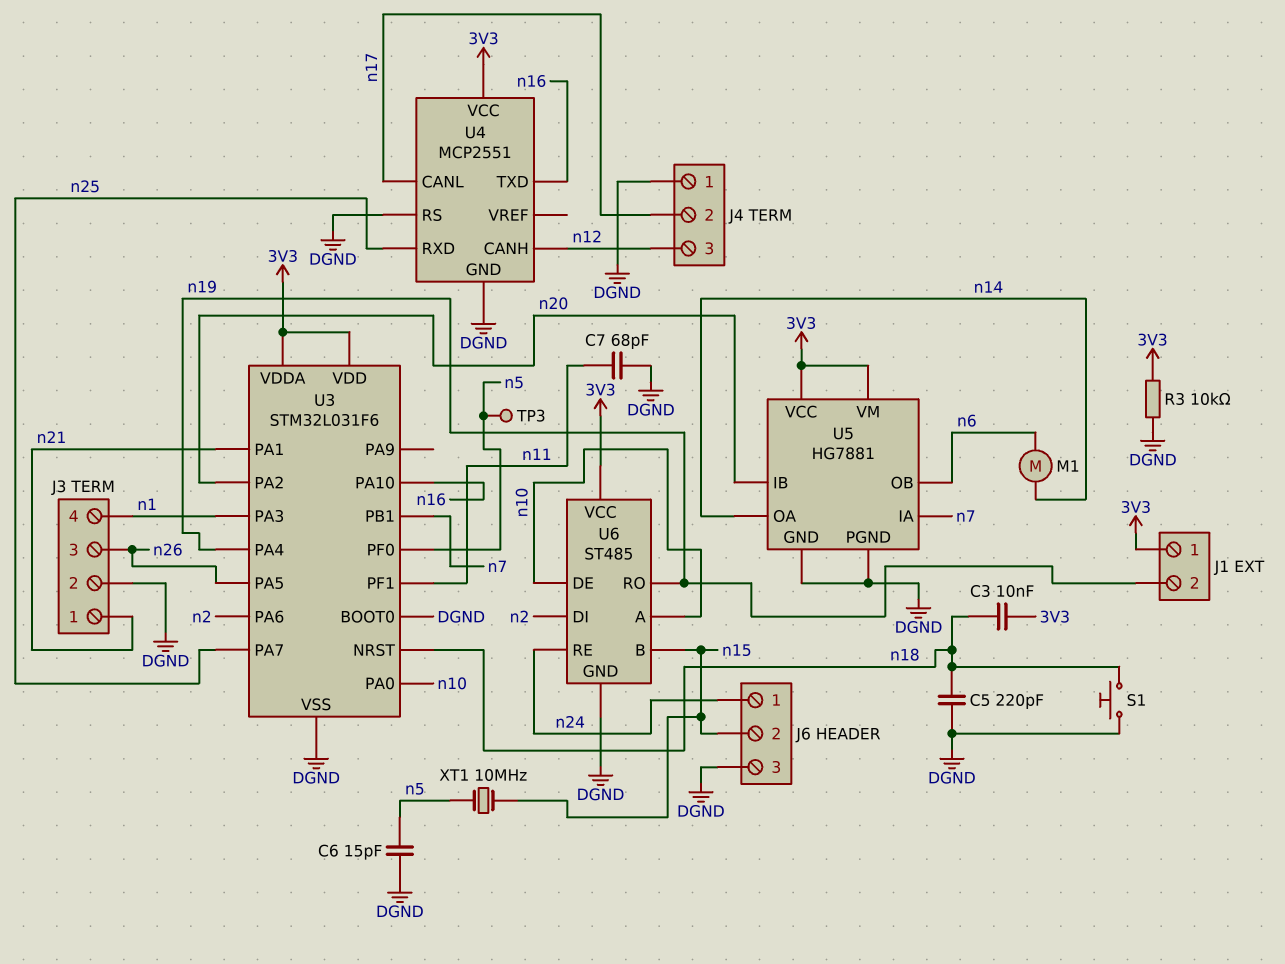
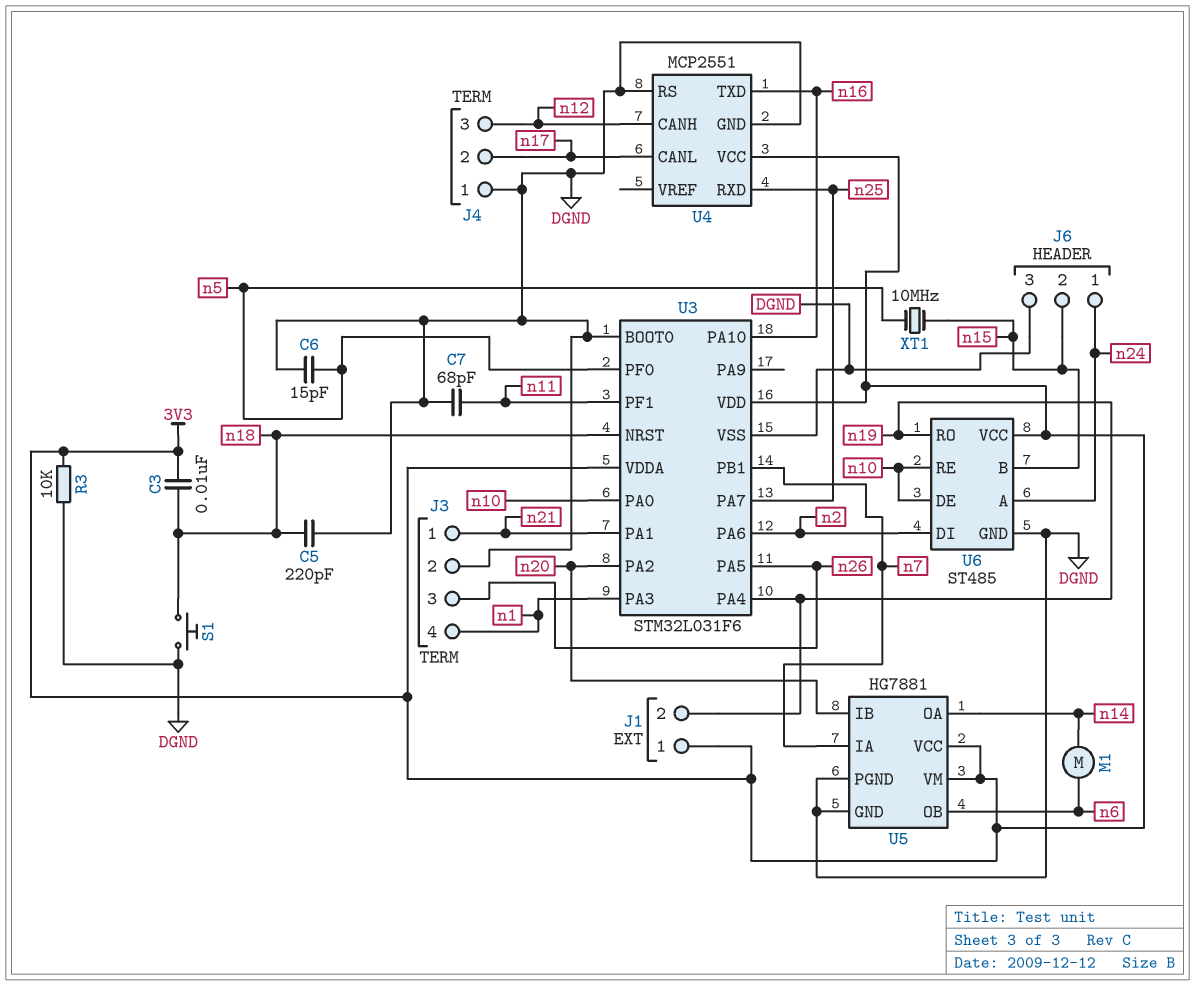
TP3: test point (n5) -> none
U6 pin A: n10 -> n24
U6 pin RE: n24 -> n10

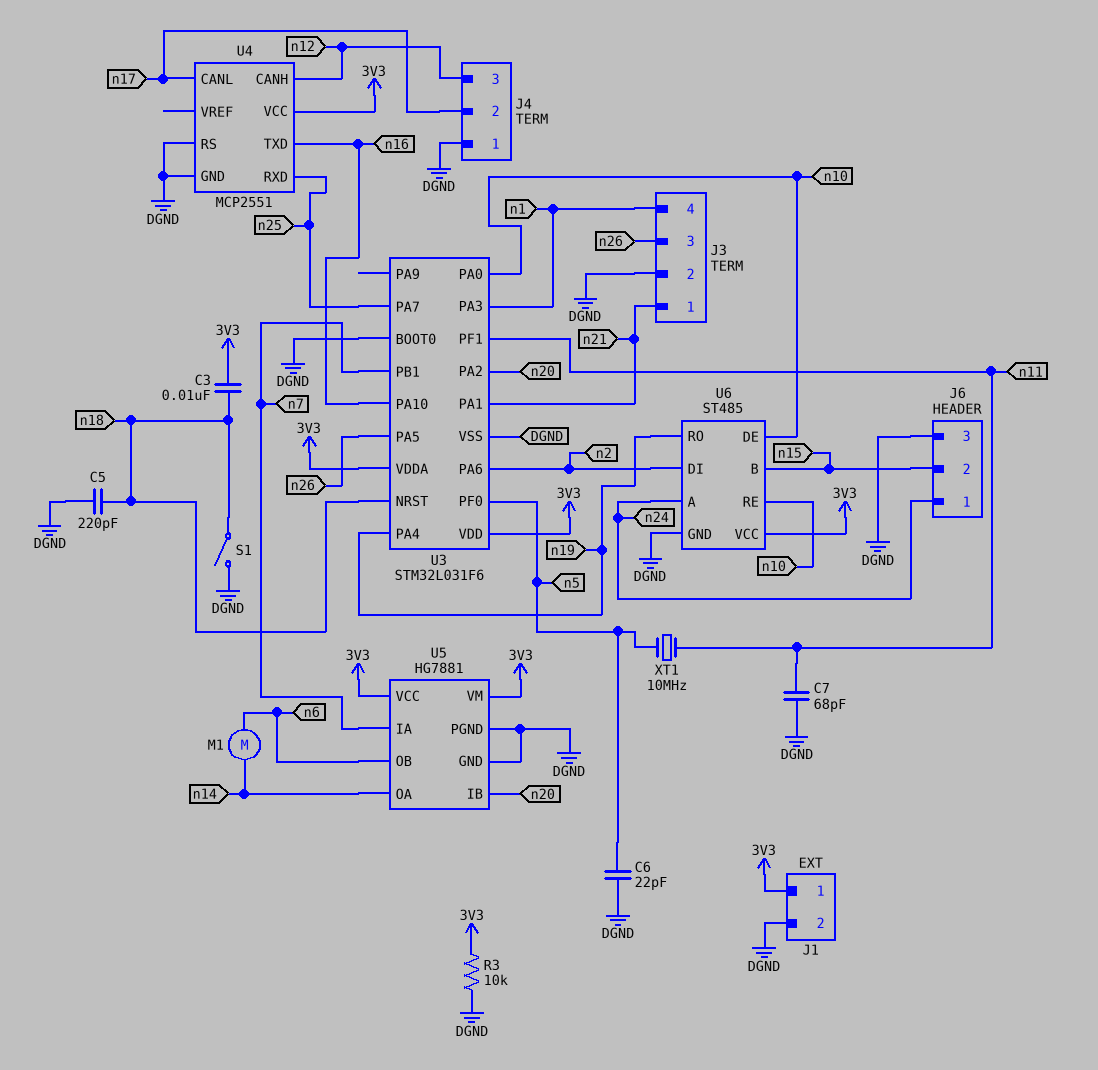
C6: 15pF (DGND, n5) -> 22pF (DGND, n5)
J1 pin 2: n19 -> DGND
S1: button (DGND, n18) -> switch (DGND, n18)
XT1: 10MHz (n5, n15) -> 10MHz (n5, n11)

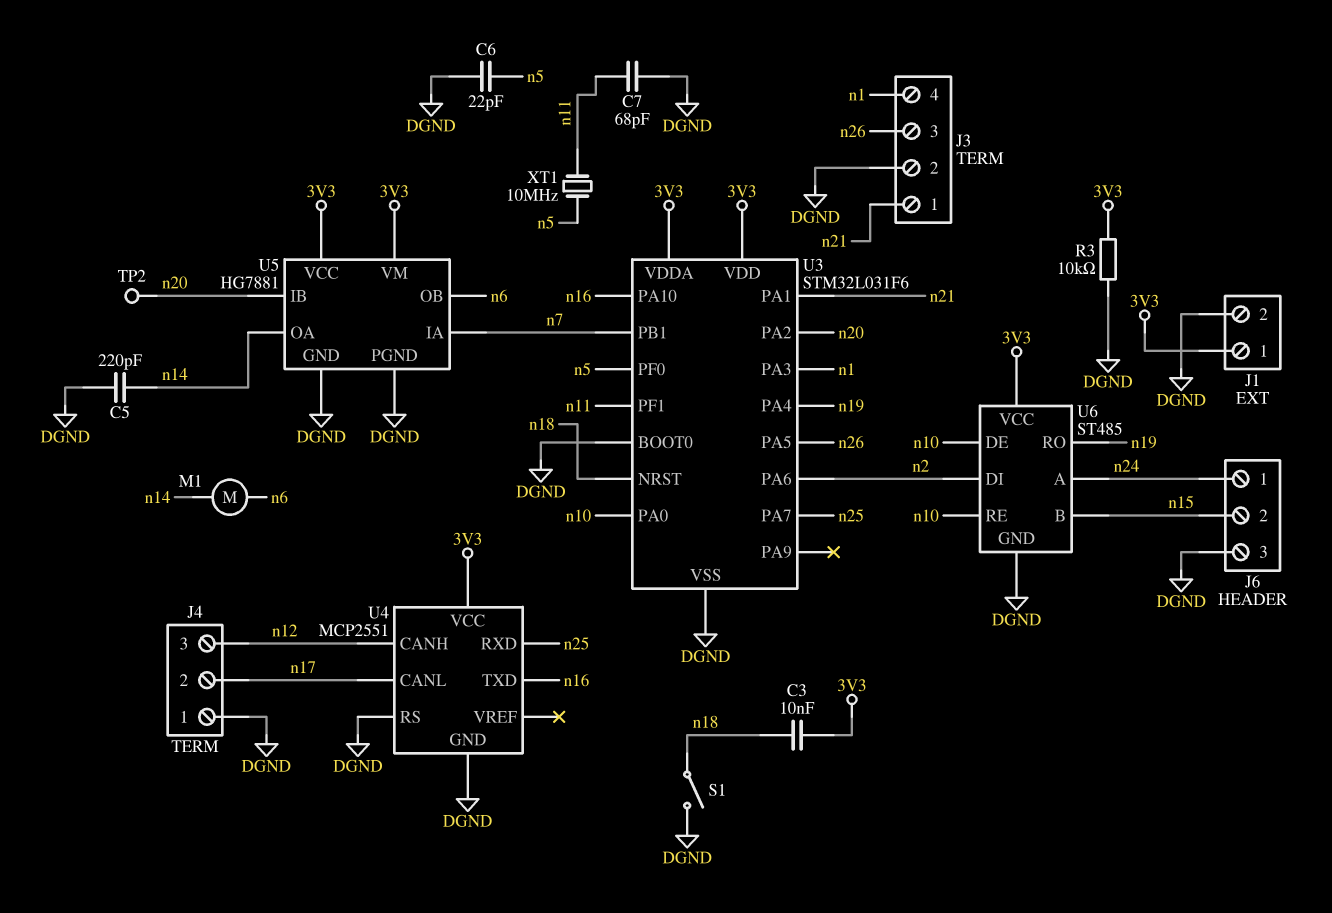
C5: 220pF (DGND, n18) -> 220pF (DGND, n14)
TP2: none -> test point (n20)

